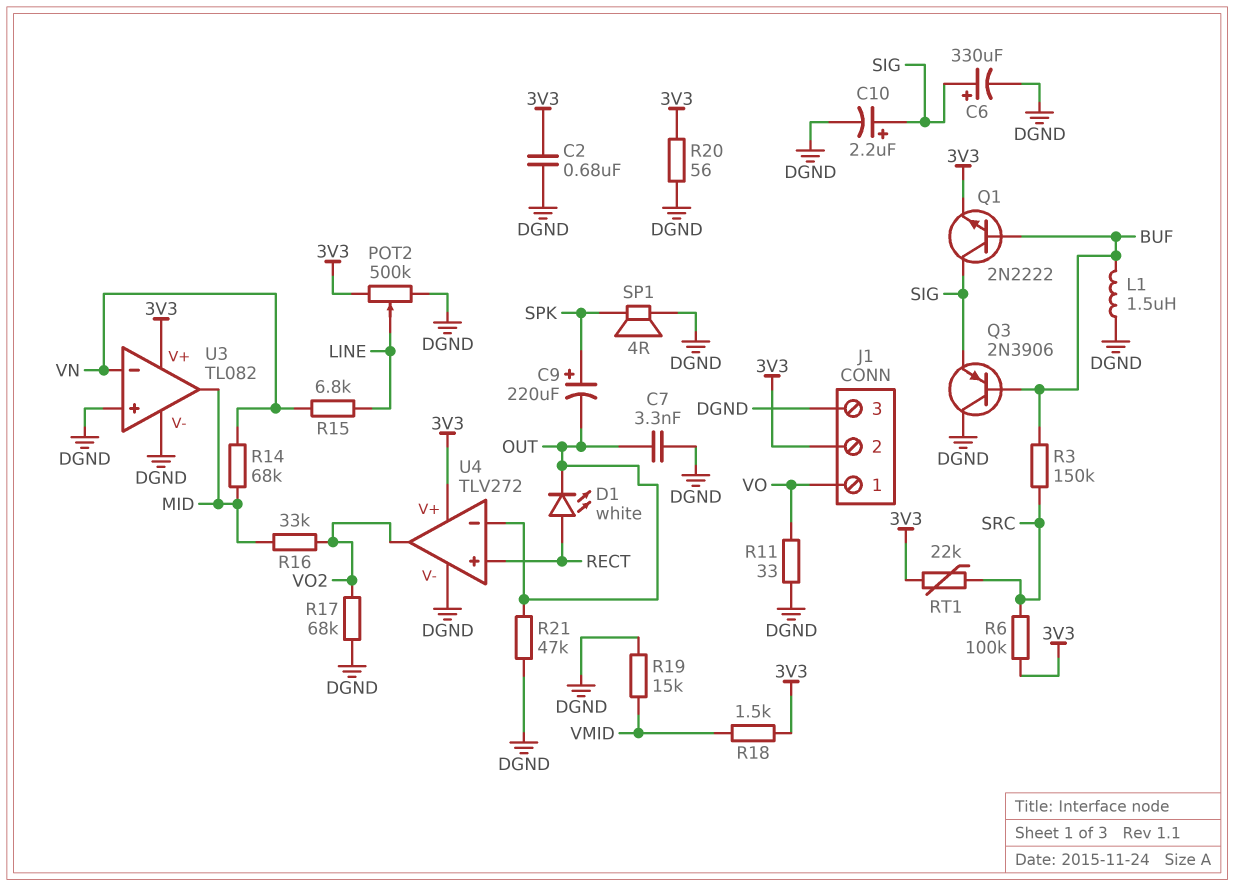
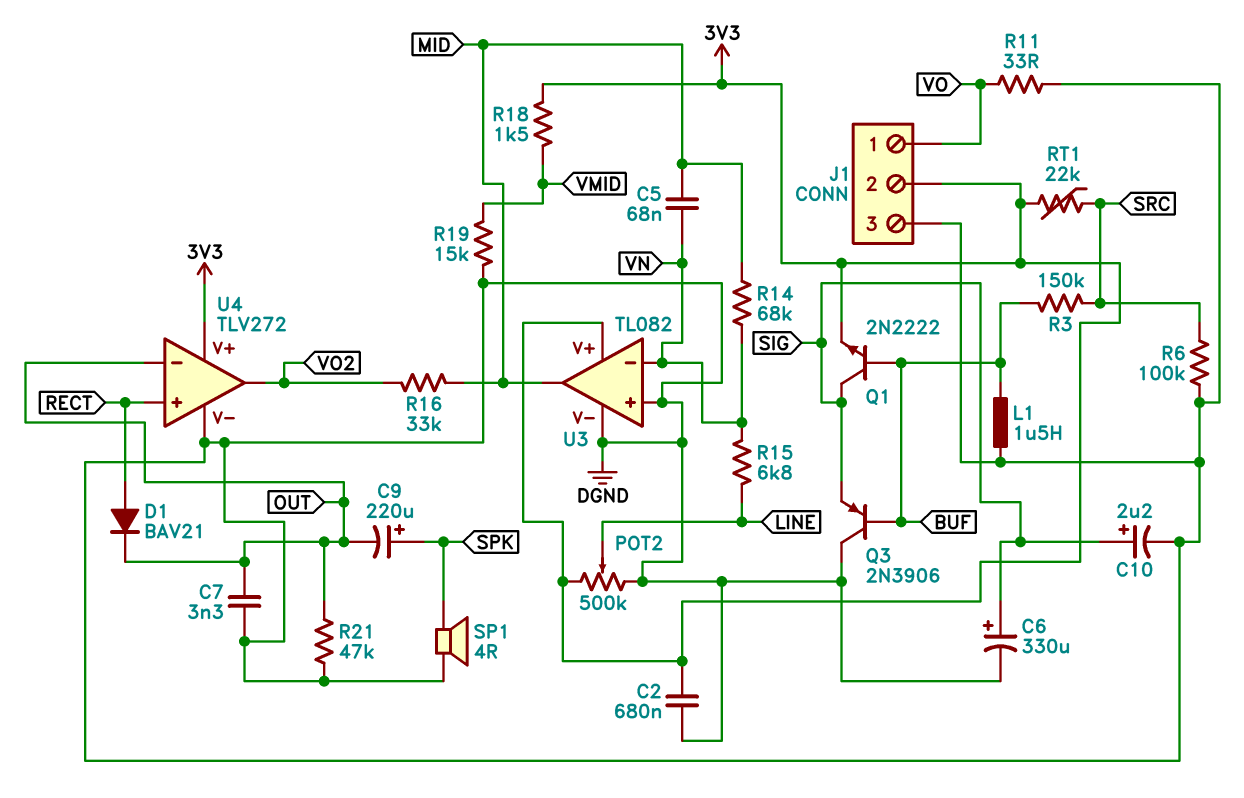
C5: none -> 68nF (MID, VN)
D1: LED white (A RECT, K OUT) -> diode BAV21 (A RECT, K OUT)
R6: 100k (3V3, SRC) -> 100k (DGND, SRC)
R17: 68k (DGND, VO2) -> none
R20: 56 (3V3, DGND) -> none

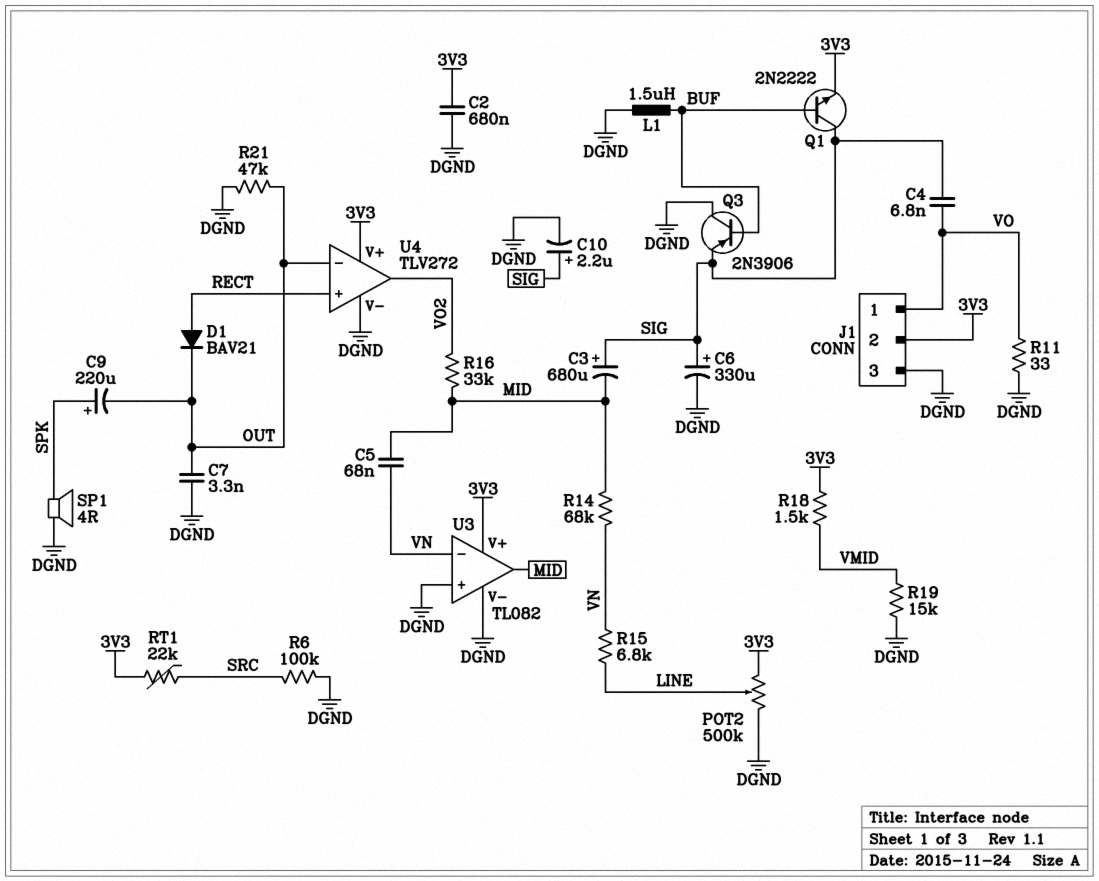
C3: none -> 680uF (plus SIG, minus MID)
C4: none -> 6.8nF (SIG, VO)
R3: 150k (BUF, SRC) -> none

